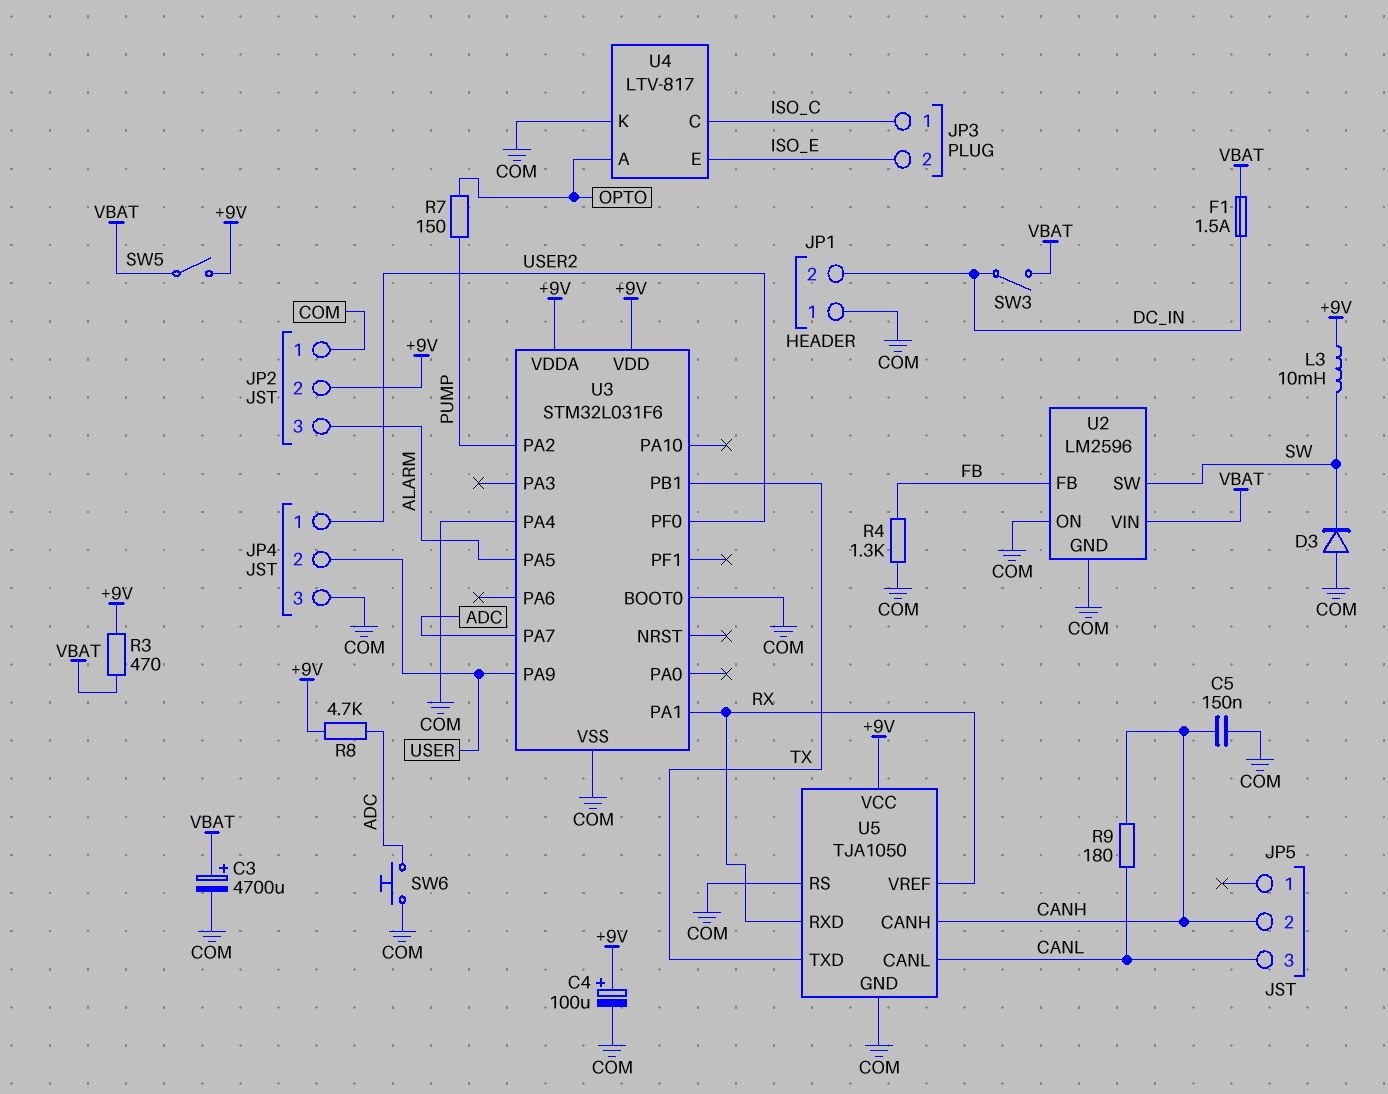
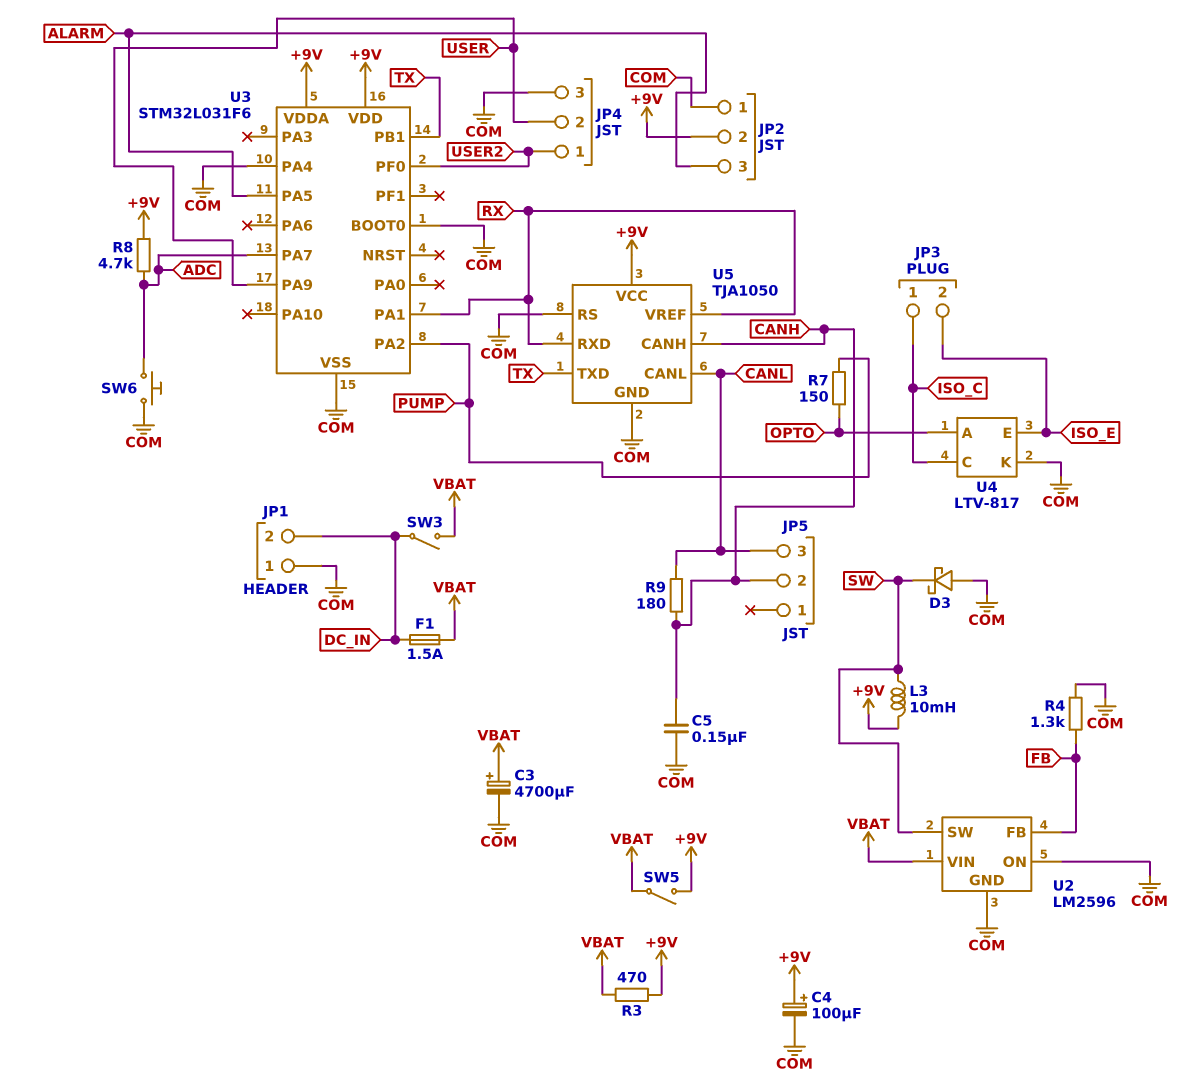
D3: diode (A COM, K SW) -> schottky (A COM, K SW)

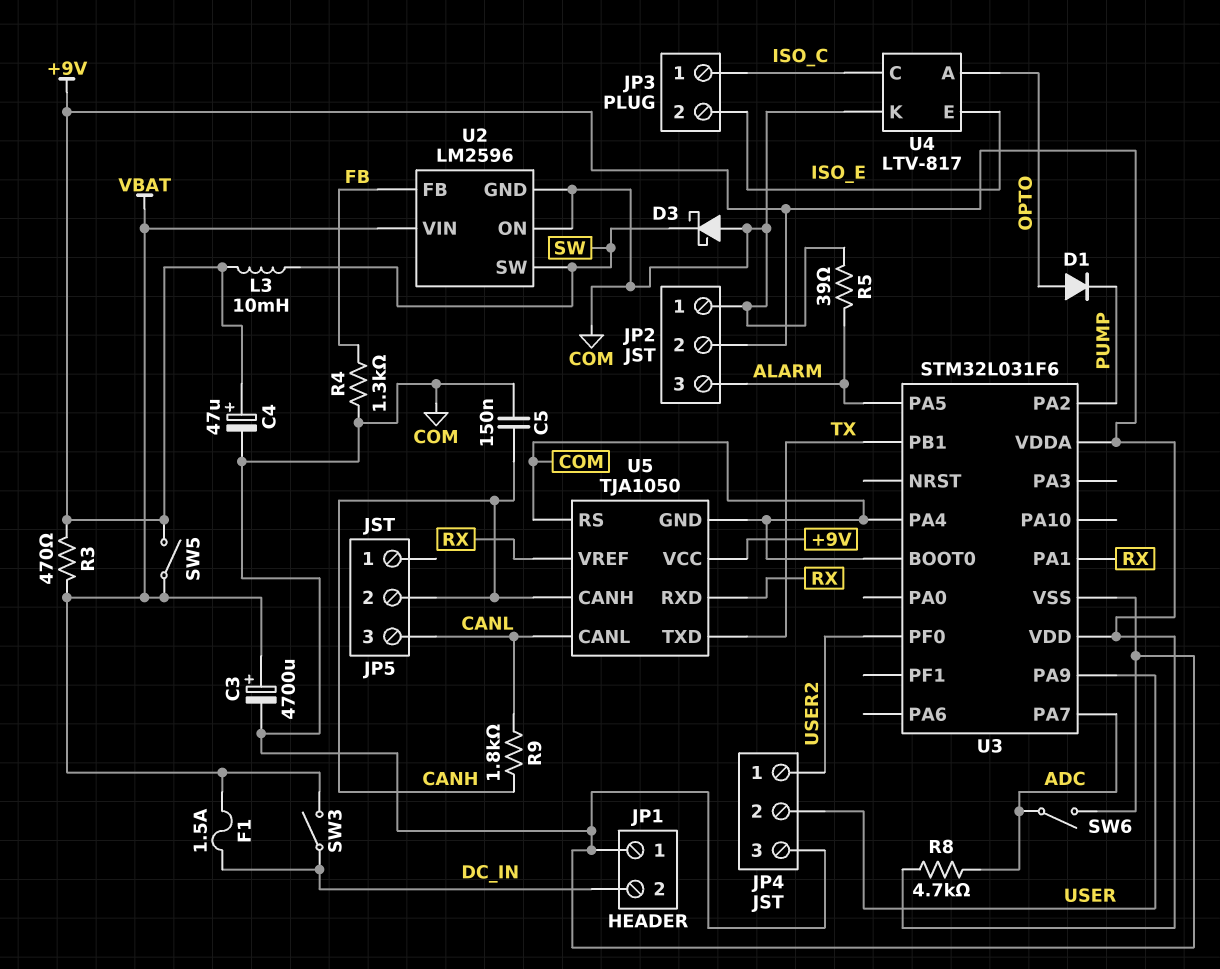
C4: 100uF (plus +9V, minus COM) -> 47uF (plus +9V, minus COM)
D1: none -> diode (A OPTO, K PUMP)
R5: none -> 39 (ALARM, COM)
R7: 150 (OPTO, PUMP) -> none
R9: 180 (CANH, CANL) -> 1.8k (CANH, CANL)
SW6: button (ADC, COM) -> switch (ADC, COM)

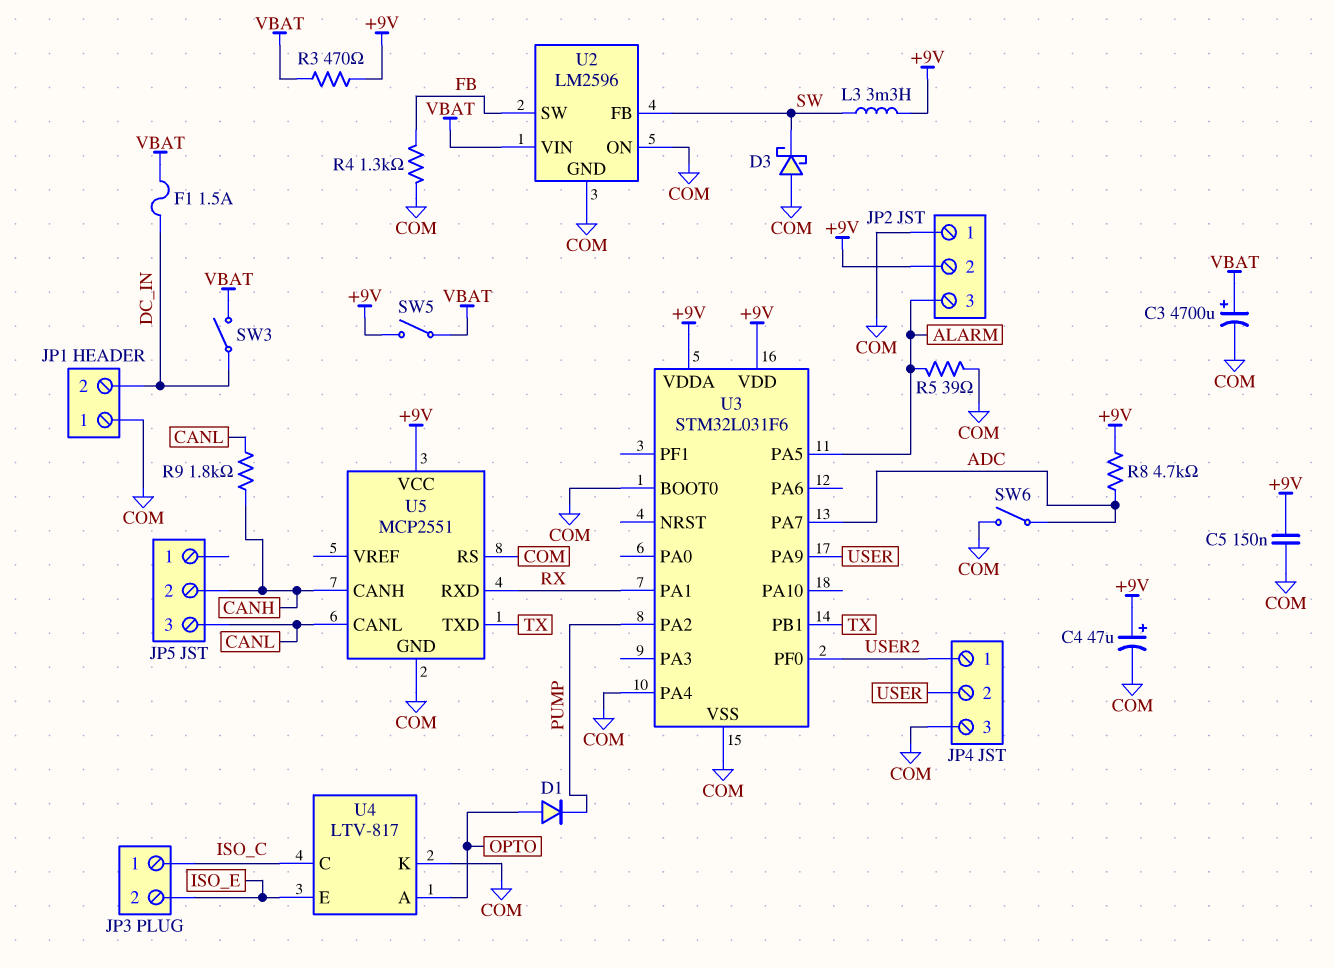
C5: 150nF (CANH, COM) -> 150nF (+9V, COM)
L3: 10mH (+9V, SW) -> 3.3mH (+9V, SW)
U2 pin FB: FB -> SW
U2 pin SW: SW -> FB
U5: TJA1050 -> MCP2551
U5 pin VREF: RX -> none

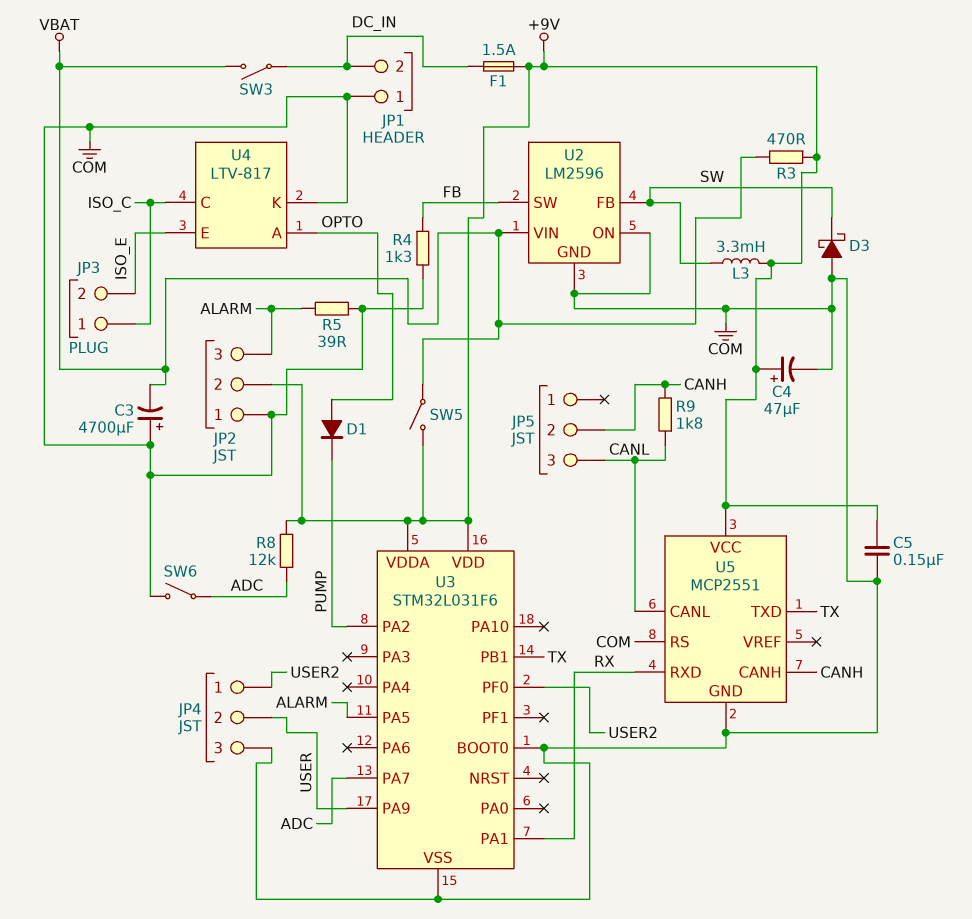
C3: 4700uF (plus VBAT, minus COM) -> 4700uF (plus COM, minus VBAT)
F1: 1.5A (DC_IN, VBAT) -> 1.5A (+9V, DC_IN)
R8: 4.7k (+9V, ADC) -> 12k (+9V, ADC)
U3 pin PA4: COM -> none

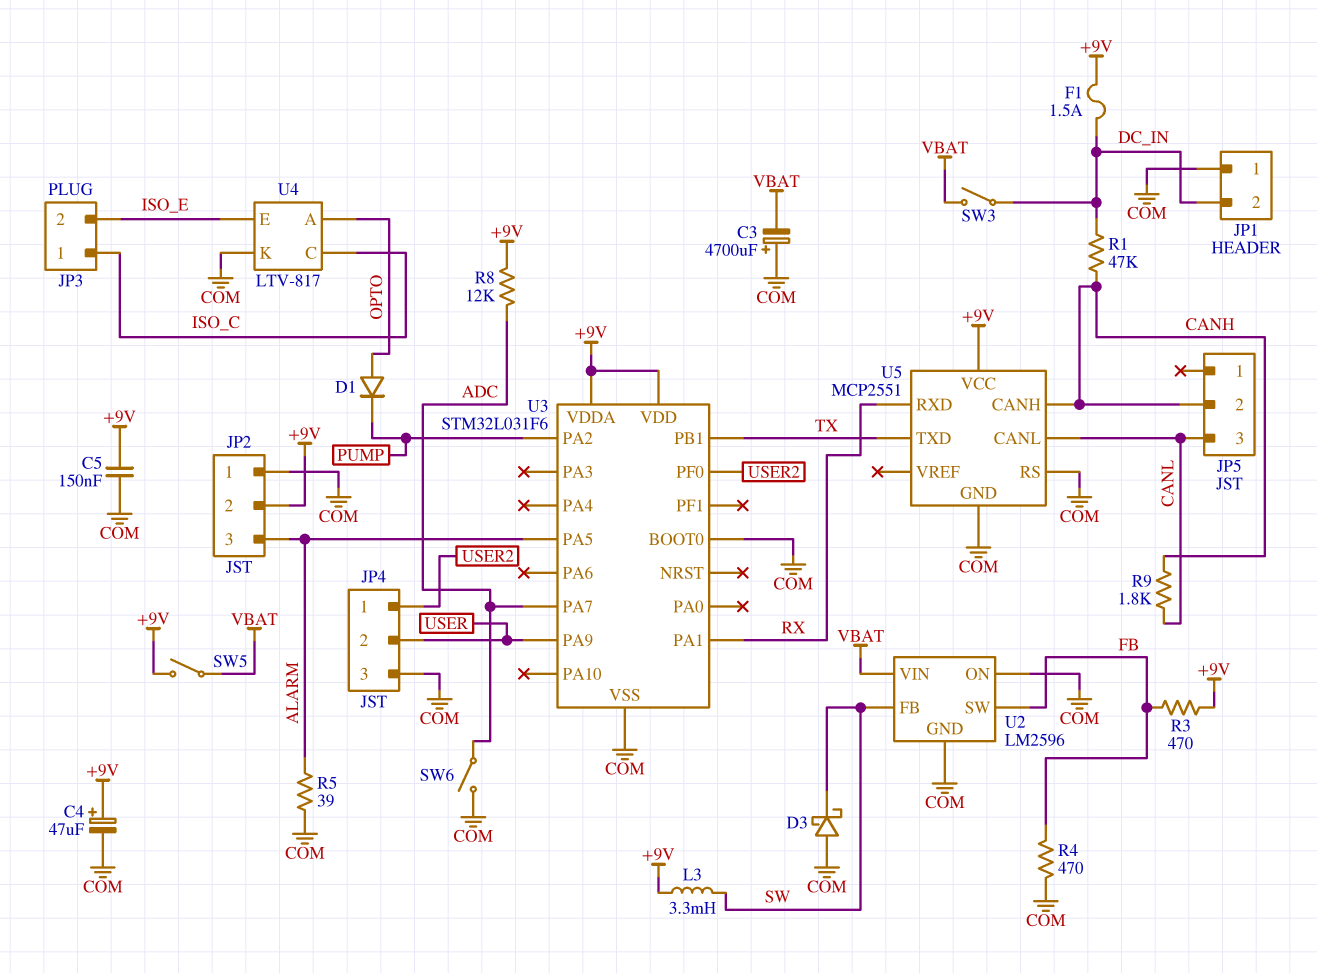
R1: none -> 47k (CANH, DC_IN)
R3: 470 (+9V, VBAT) -> 470 (+9V, FB)
R4: 1.3k (COM, FB) -> 470 (COM, FB)

